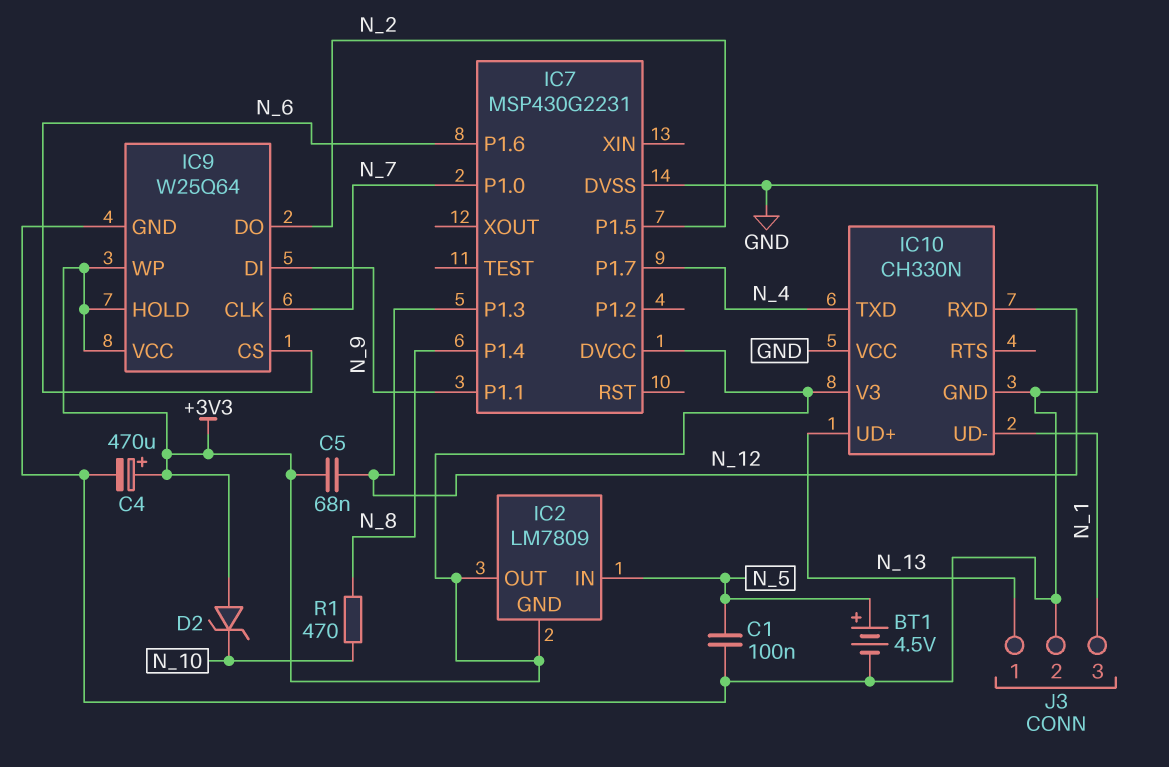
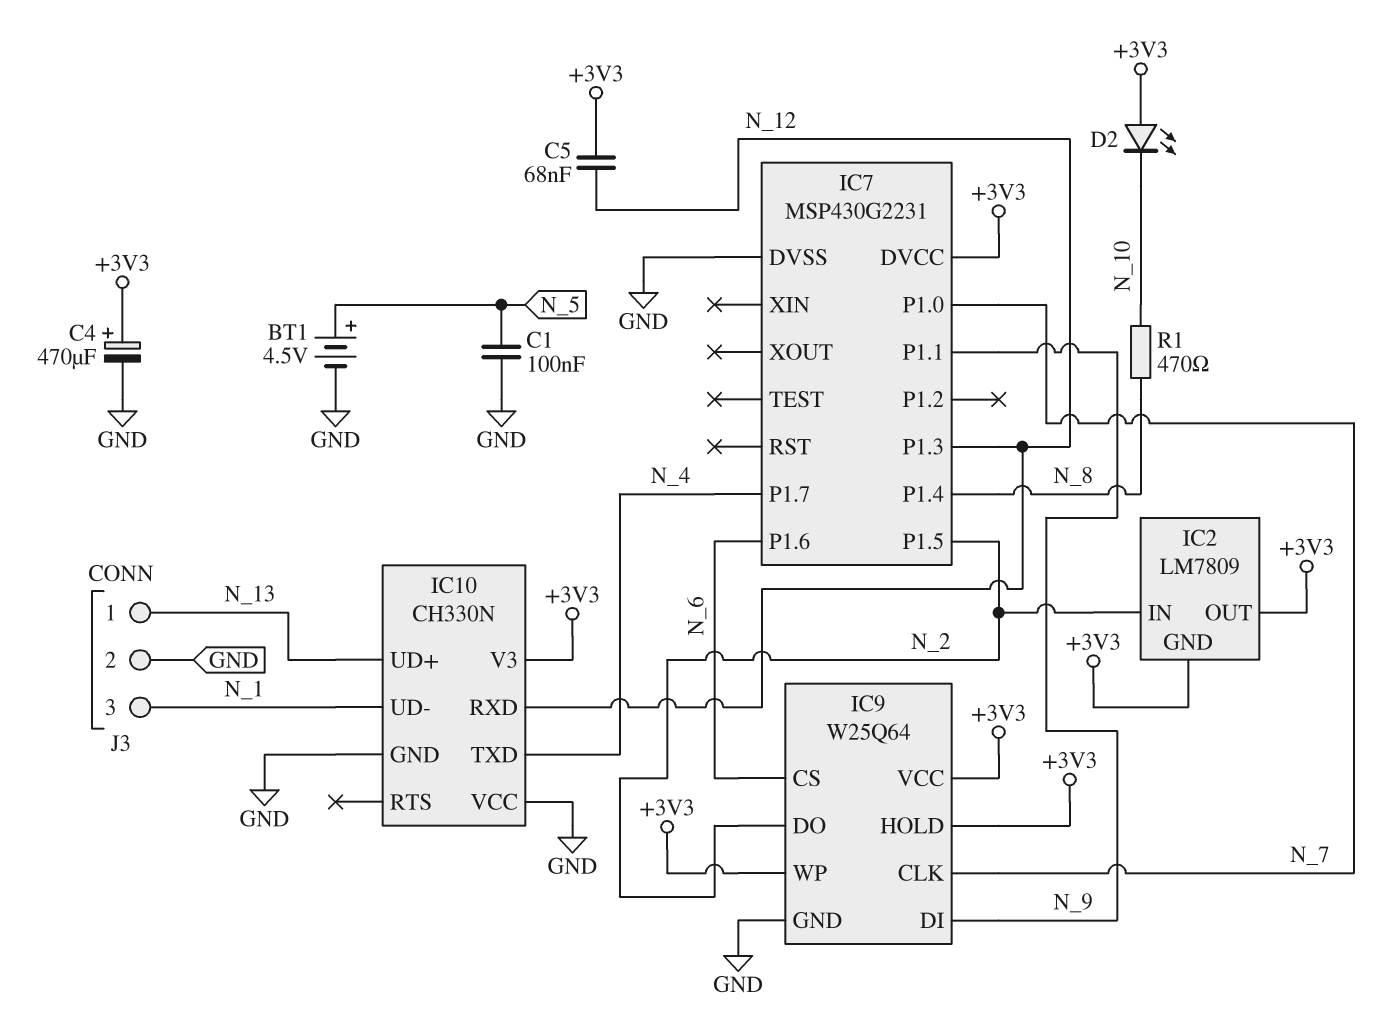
D2: zener (A +3V3, K N_10) -> LED (A +3V3, K N_10)
IC2 pin IN: N_5 -> N_2

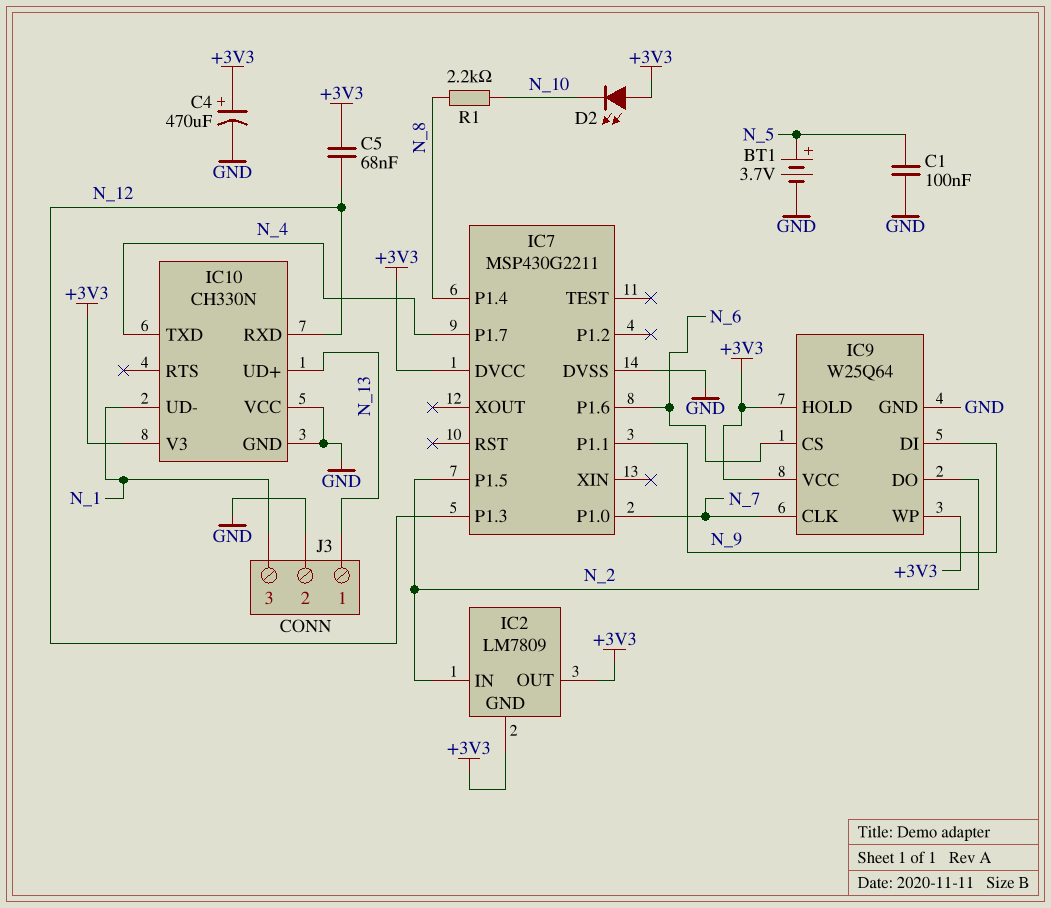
BT1: 4.5V (plus N_5, minus GND) -> 3.7V (plus N_5, minus GND)
IC7: MSP430G2231 -> MSP430G2211
R1: 470 (N_8, N_10) -> 2.2k (N_8, N_10)

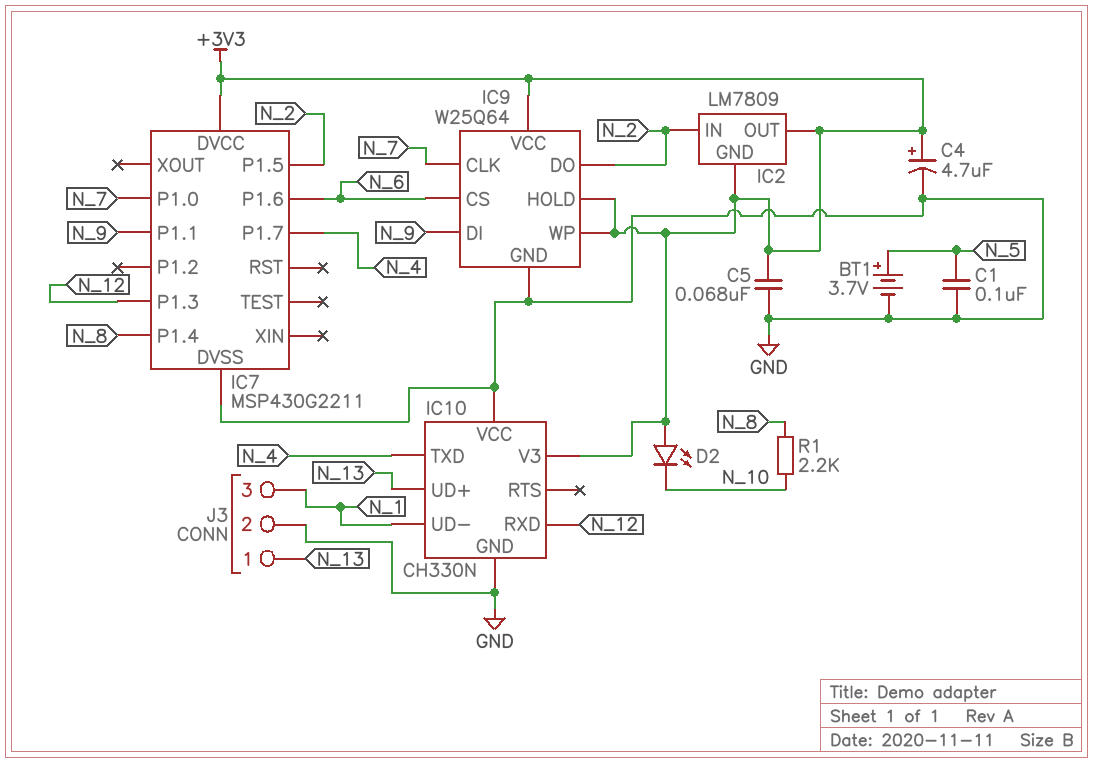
C4: 470uF (plus +3V3, minus GND) -> 4.7uF (plus +3V3, minus GND)
C5: 68nF (+3V3, N_12) -> 68nF (+3V3, GND)

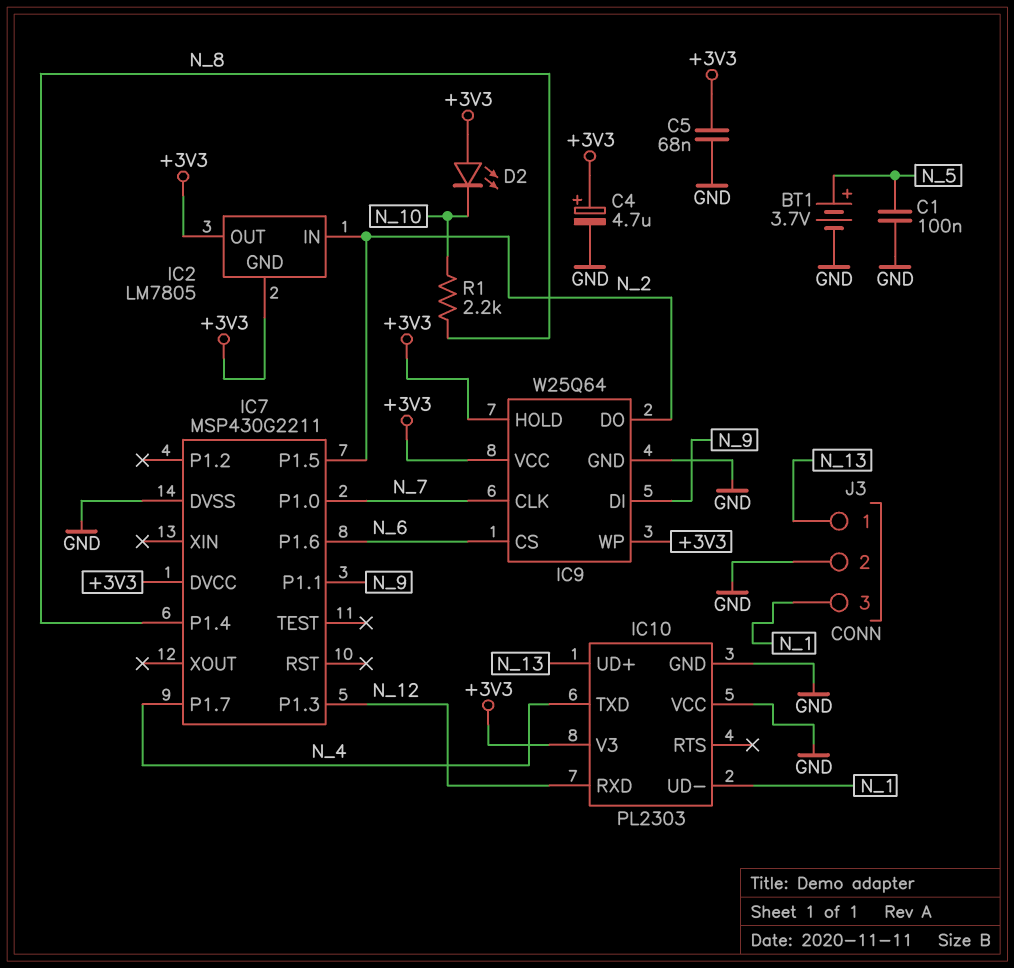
IC2: LM7809 -> LM7805
IC10: CH330N -> PL2303

